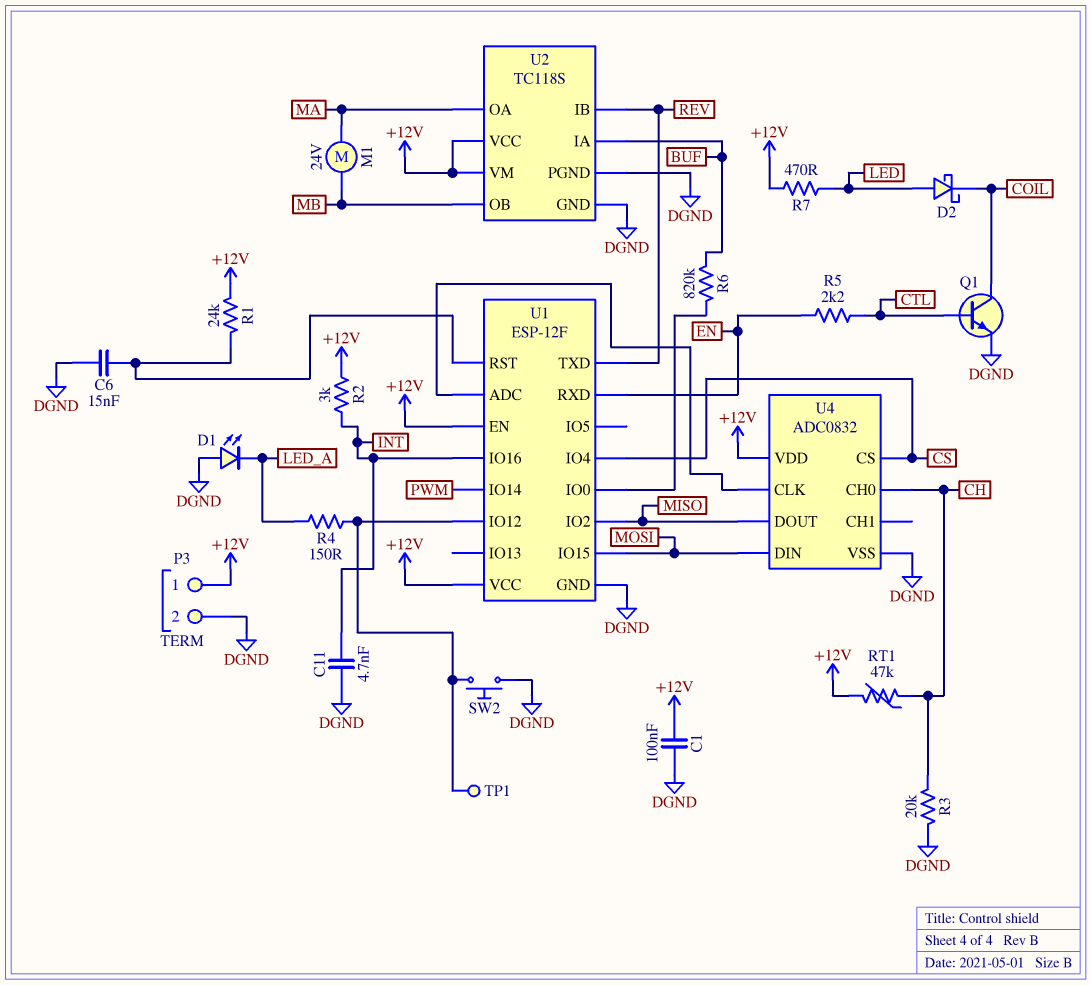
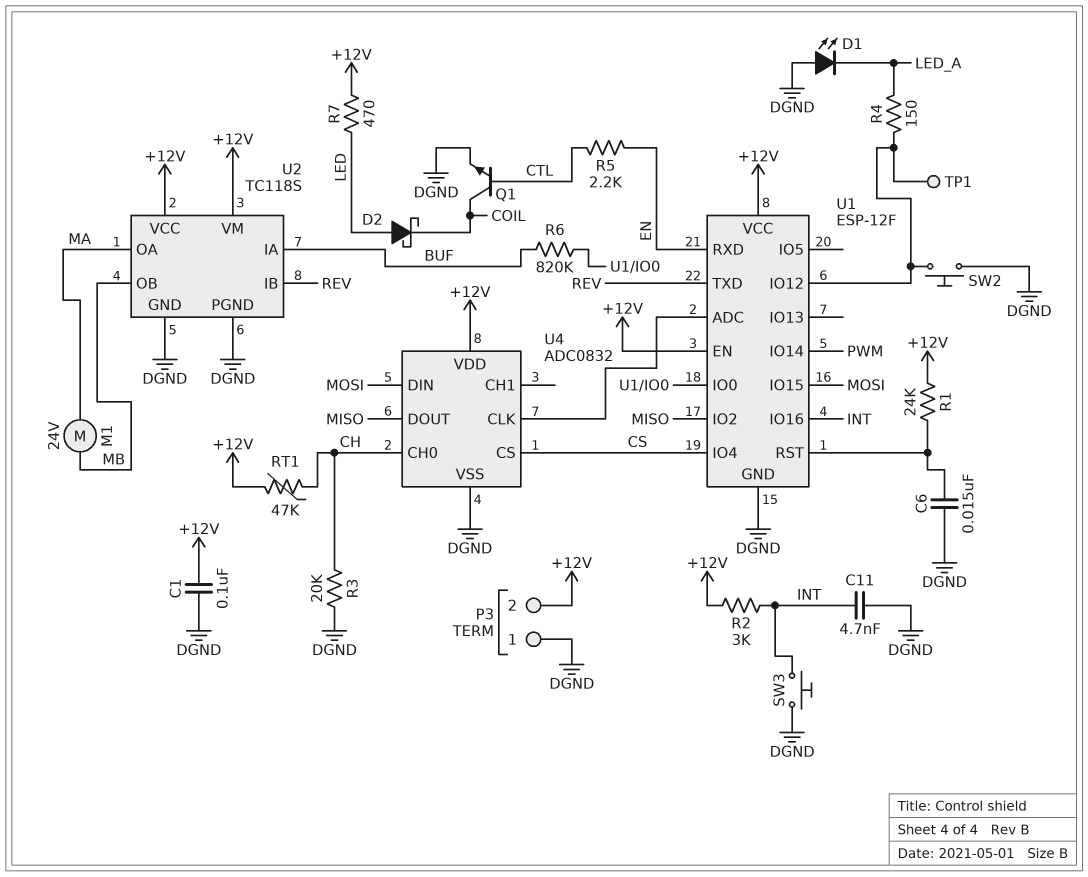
P3 pin 1: +12V -> DGND
P3 pin 2: DGND -> +12V
SW3: none -> button (DGND, INT)

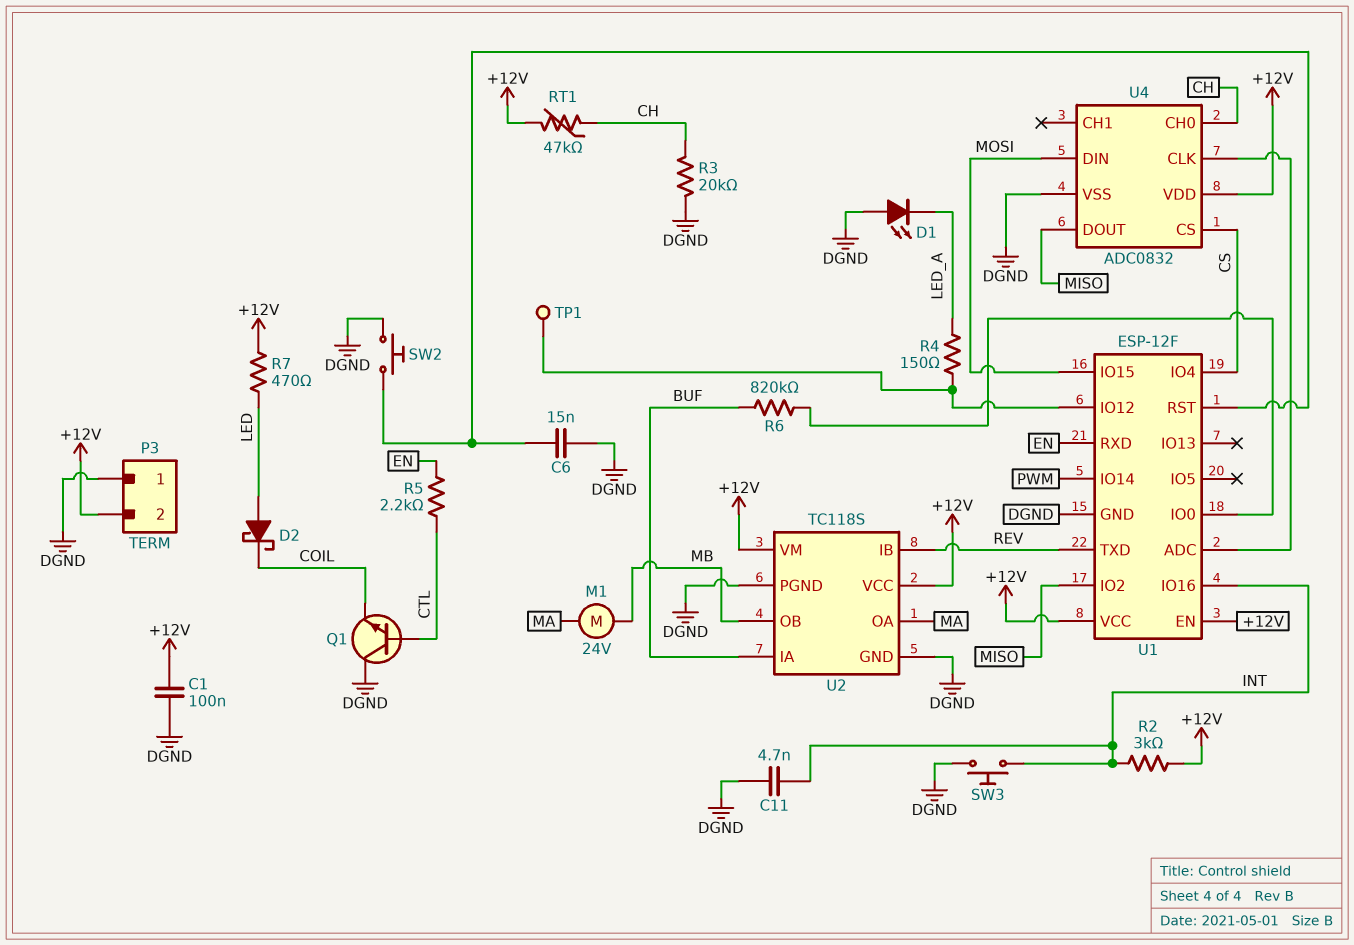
Q1: NPN (B CTL, C COIL, E DGND) -> NPN (B CTL, C DGND, E COIL)
R1: 24k (+12V, U1/RST) -> none
SW2: button (DGND, U1/IO12) -> button (DGND, U1/RST)

